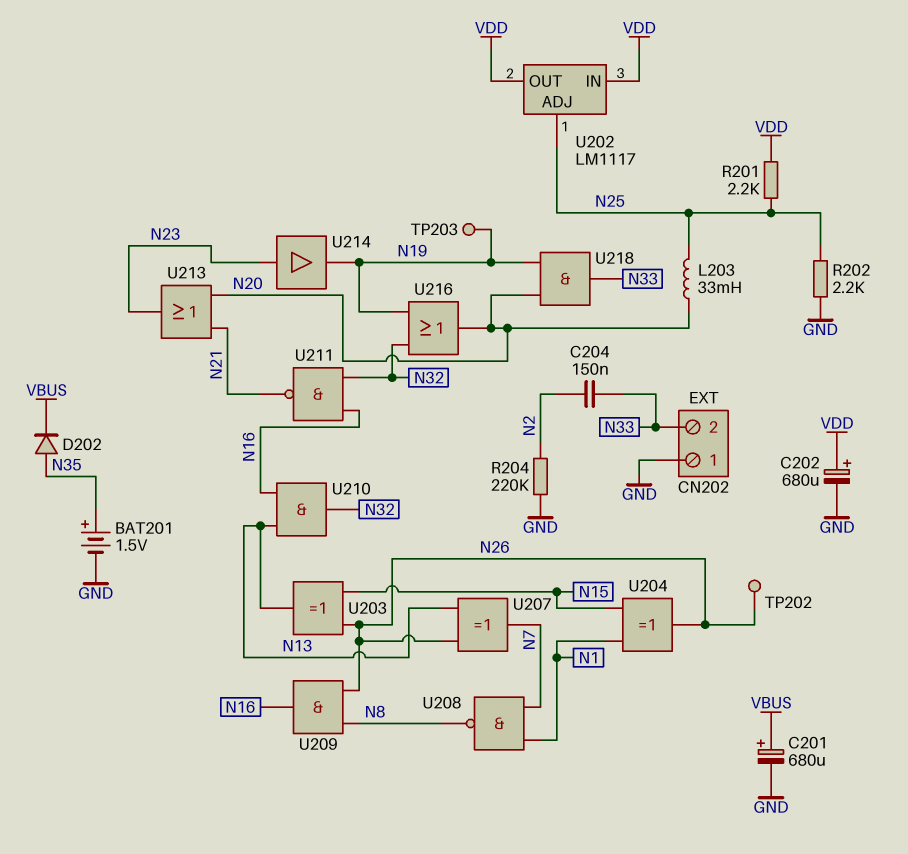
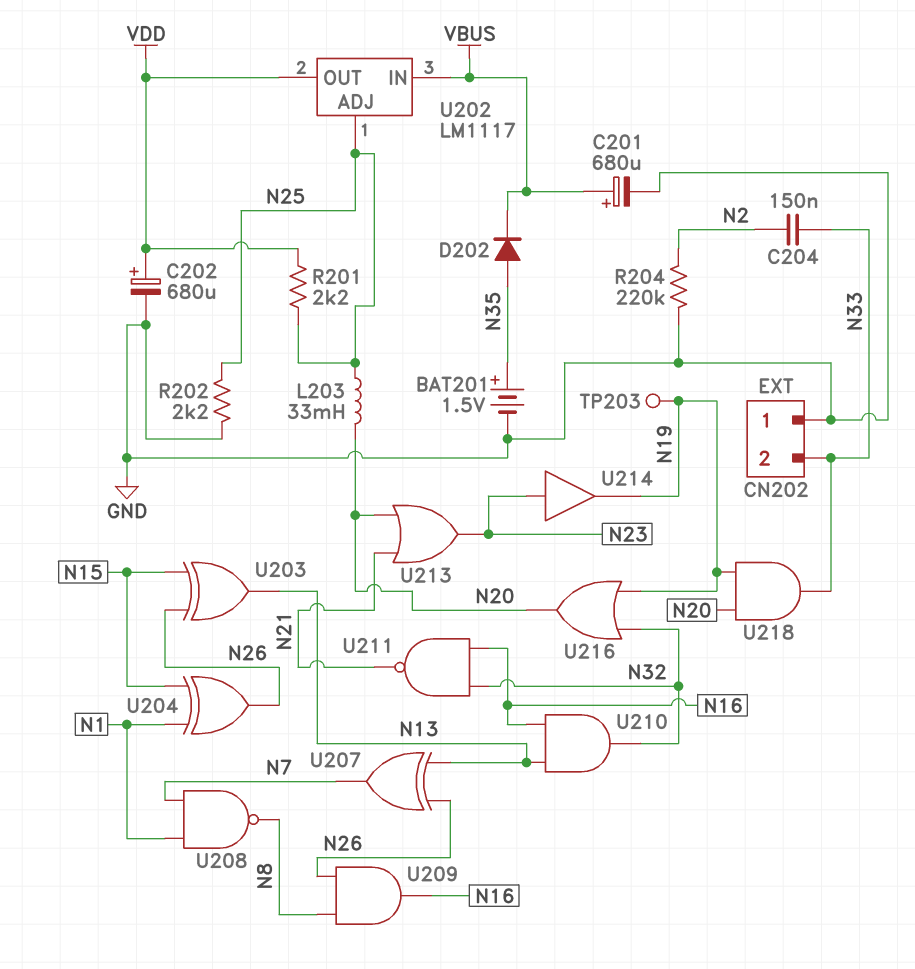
TP202: test point (N26) -> none
U202 pin IN: VDD -> VBUS

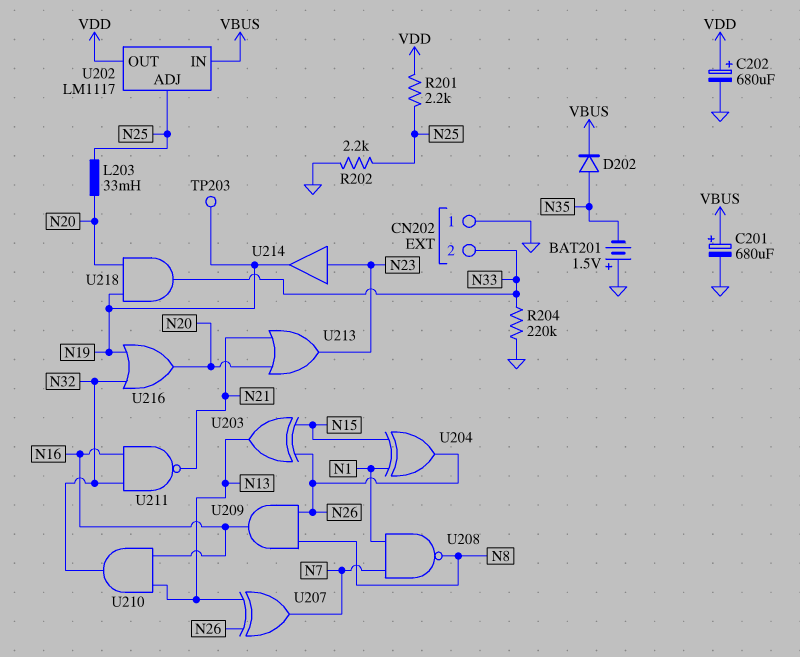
BAT201: 1.5V (plus N35, minus GND) -> 1.5V (plus GND, minus N35)
C204: 150nF (N2, N33) -> none
R204: 220k (GND, N2) -> 220k (GND, N33)

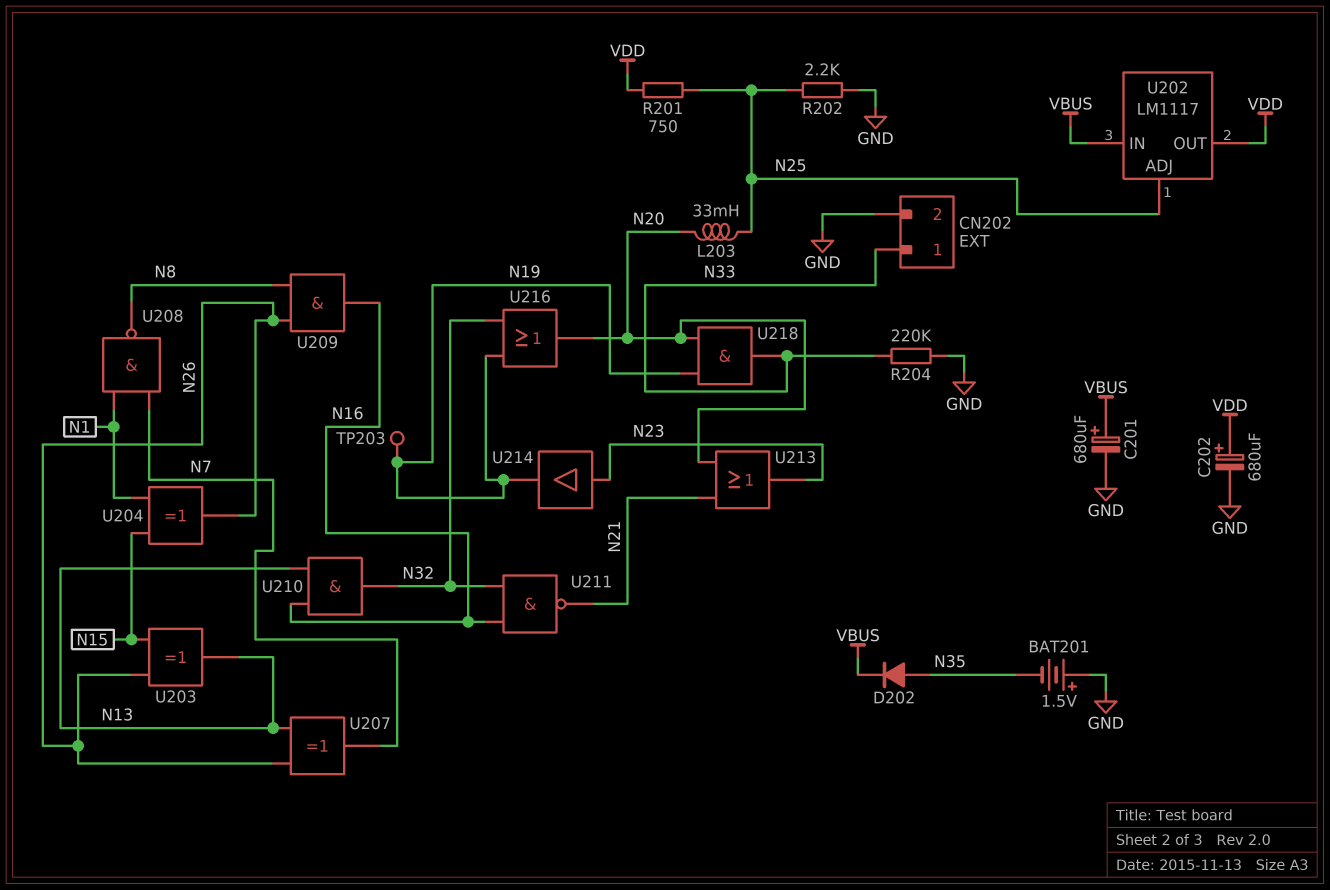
CN202 pin 1: GND -> N33
CN202 pin 2: N33 -> GND
R201: 2.2k (N25, VDD) -> 750 (N25, VDD)

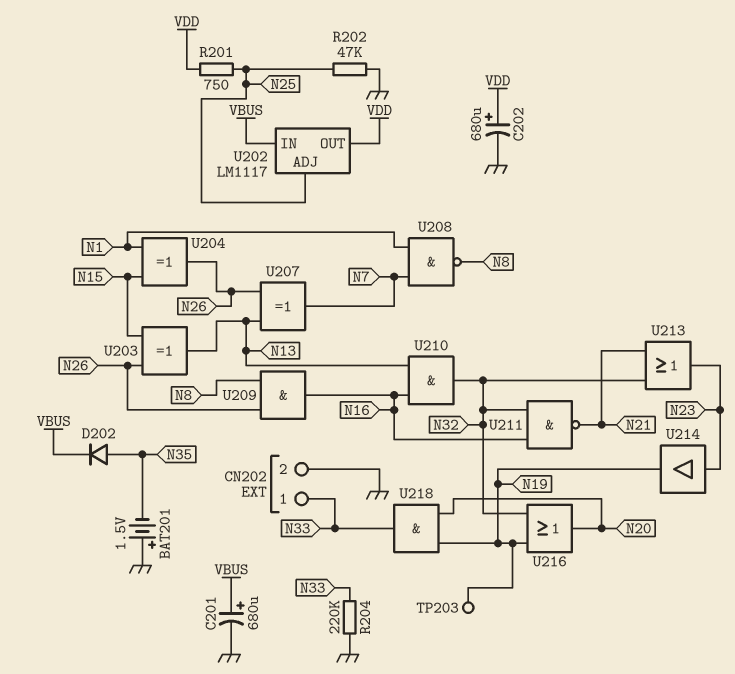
L203: 33mH (N20, N25) -> none
R202: 2.2k (GND, N25) -> 47k (GND, N25)
U213: OR (in N20, in N21, out N23) -> OR (in N21, in N32, out N23)

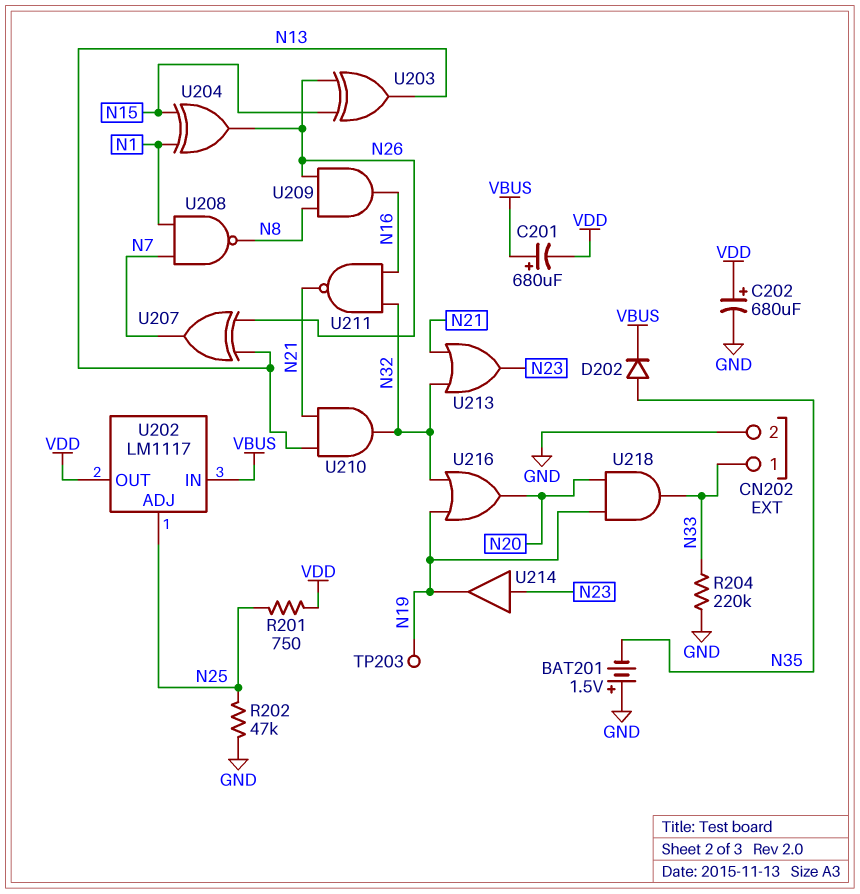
C201: 680uF (plus VBUS, minus GND) -> 680uF (plus VBUS, minus VDD)
U210: AND (in N13, in N16, out N32) -> AND (in N13, in N21, out N32)

